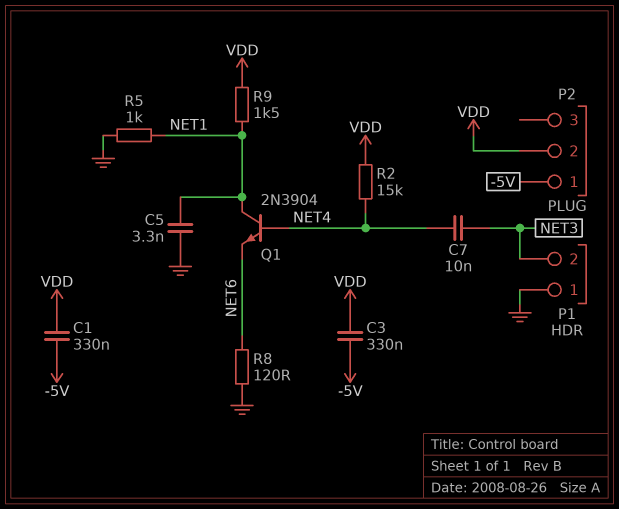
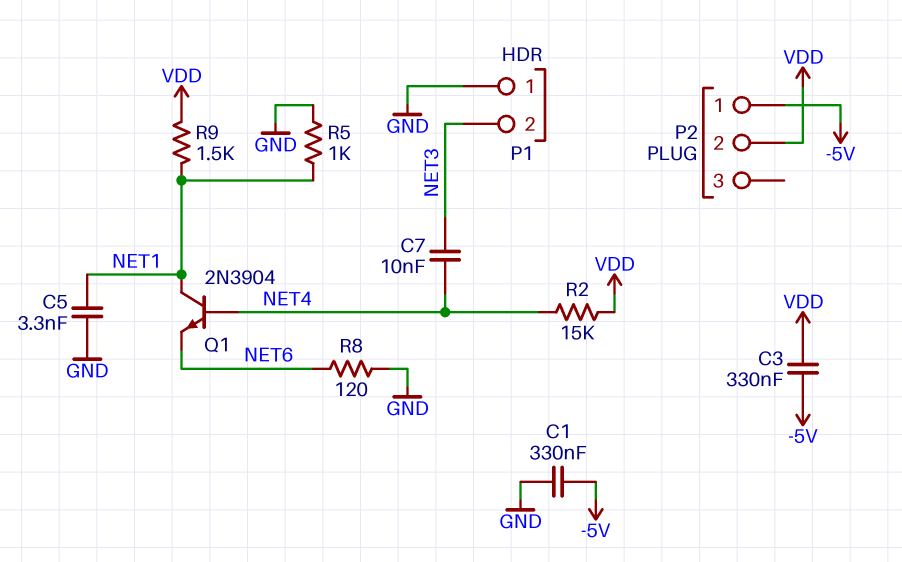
C1: 330nF (-5V, VDD) -> 330nF (-5V, GND)

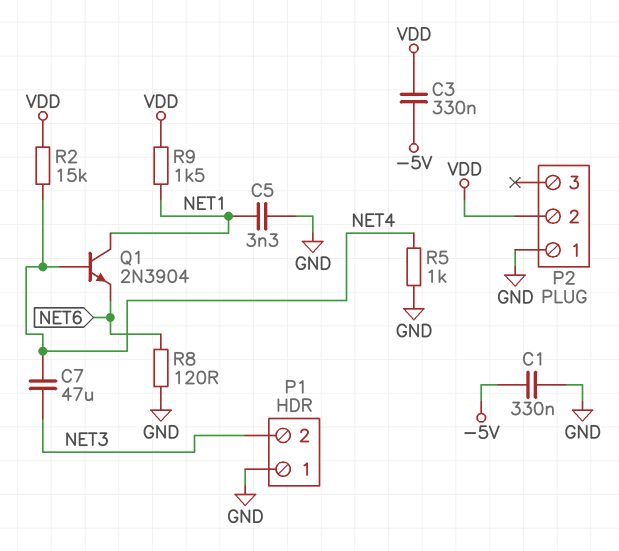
C7: 10nF (NET3, NET4) -> 47uF (NET3, NET4)
P2 pin 1: -5V -> GND
R5: 1k (GND, NET1) -> 1k (GND, NET4)

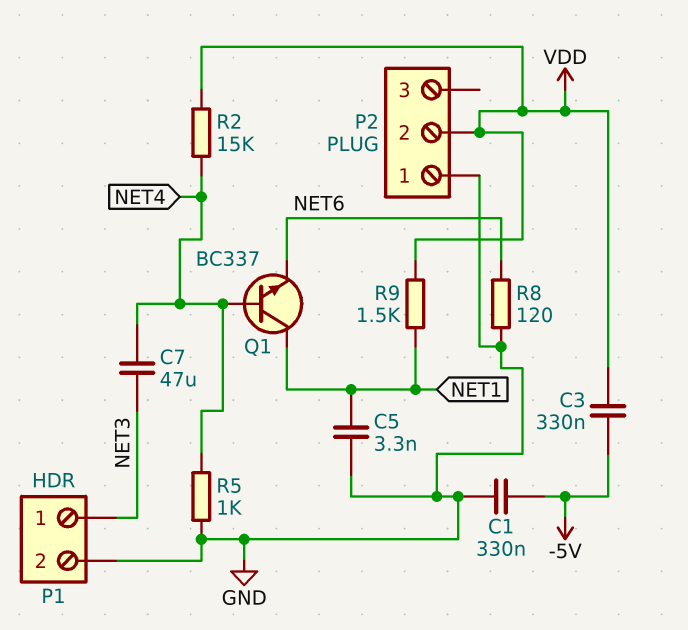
P1 pin 1: GND -> NET3
P1 pin 2: NET3 -> GND
Q1: NPN 2N3904 (B NET4, C NET1, E NET6) -> NPN BC337 (B NET4, C NET1, E NET6)

